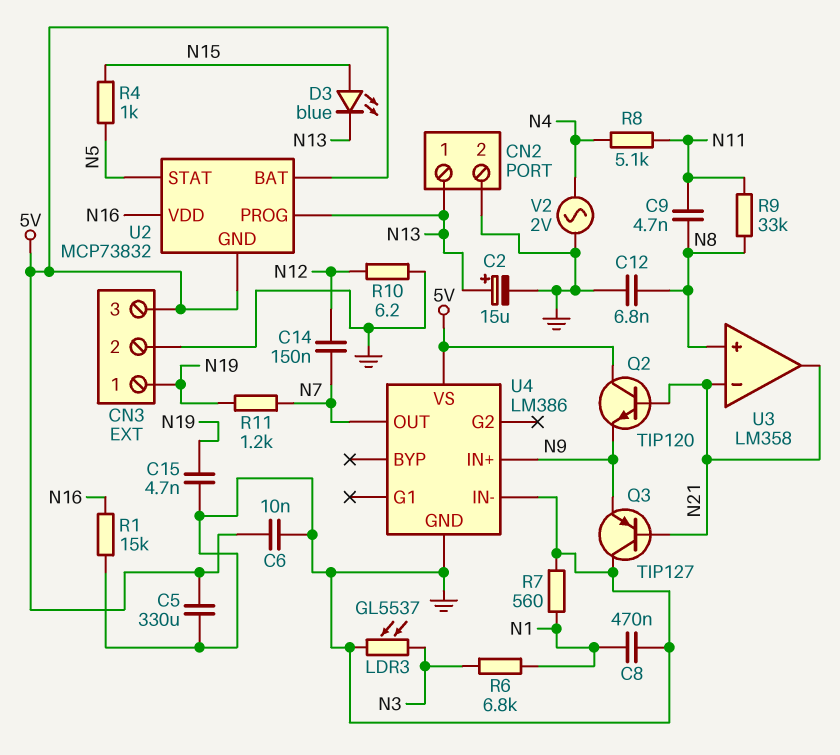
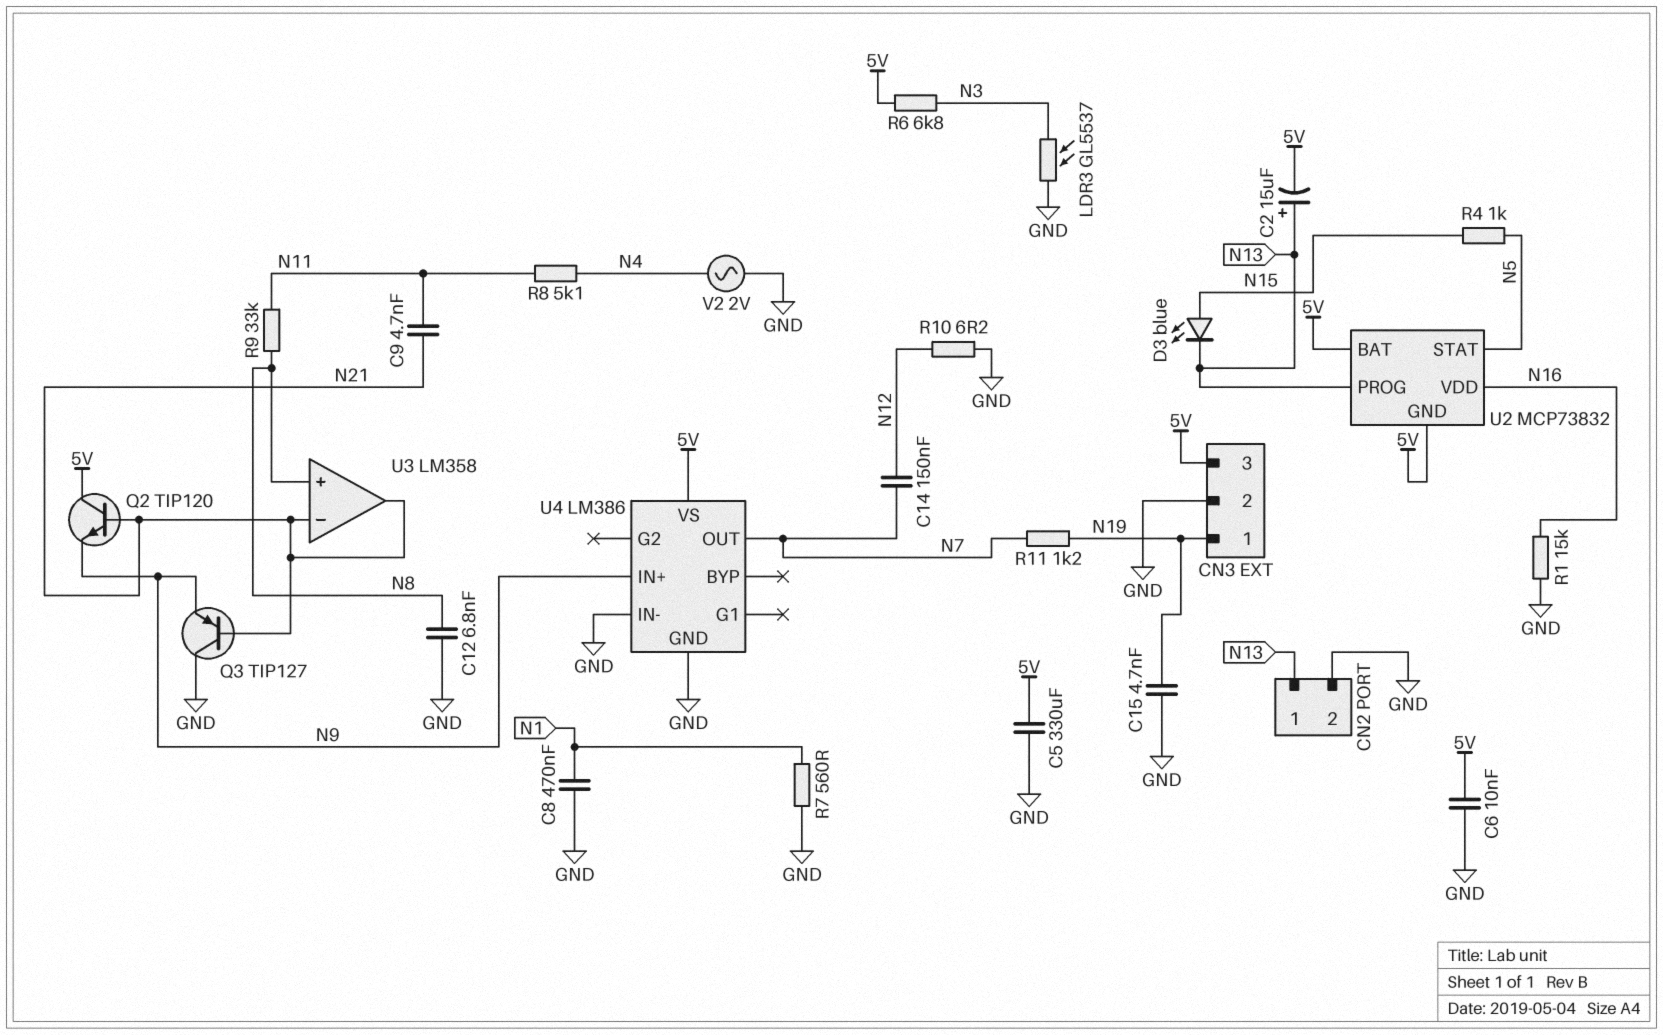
C2: 15uF (plus N13, minus GND) -> 15uF (plus N13, minus 5V)
C9: 4.7nF (N8, N11) -> 4.7nF (N11, N21)
R6: 6.8k (N1, N3) -> 6.8k (5V, N3)

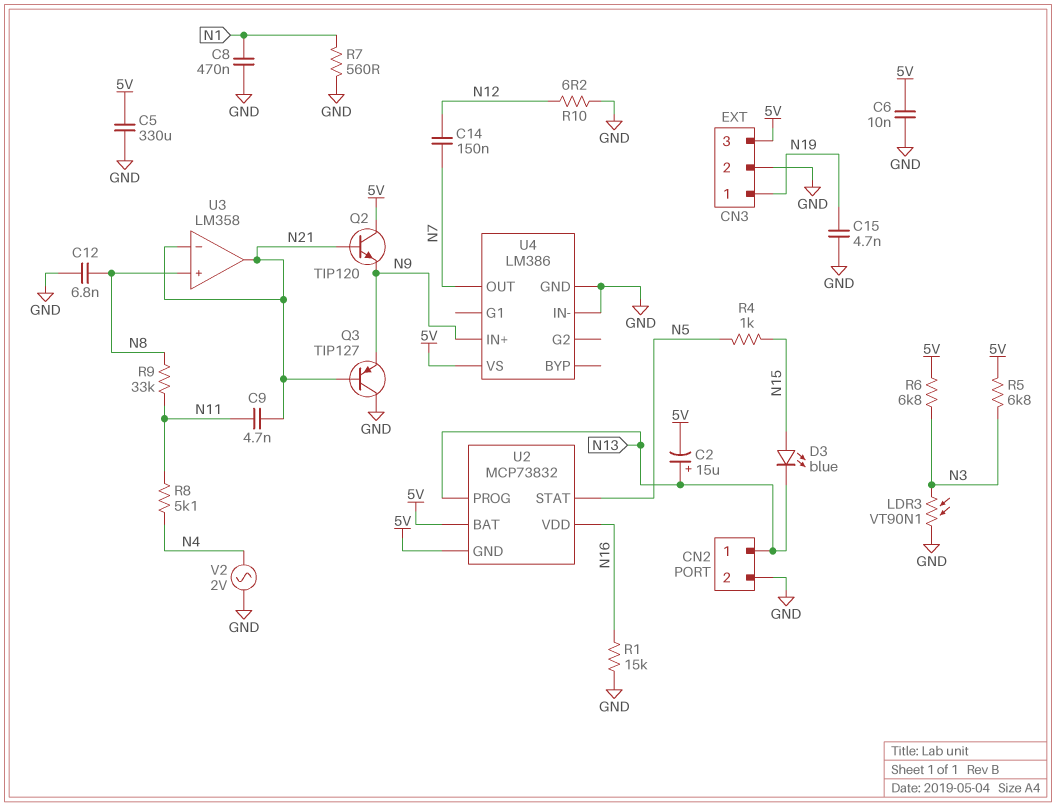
LDR3: GL5537 (GND, N3) -> VT90N1 (GND, N3)
R5: none -> 6.8k (5V, N3)
R11: 1.2k (N7, N19) -> none

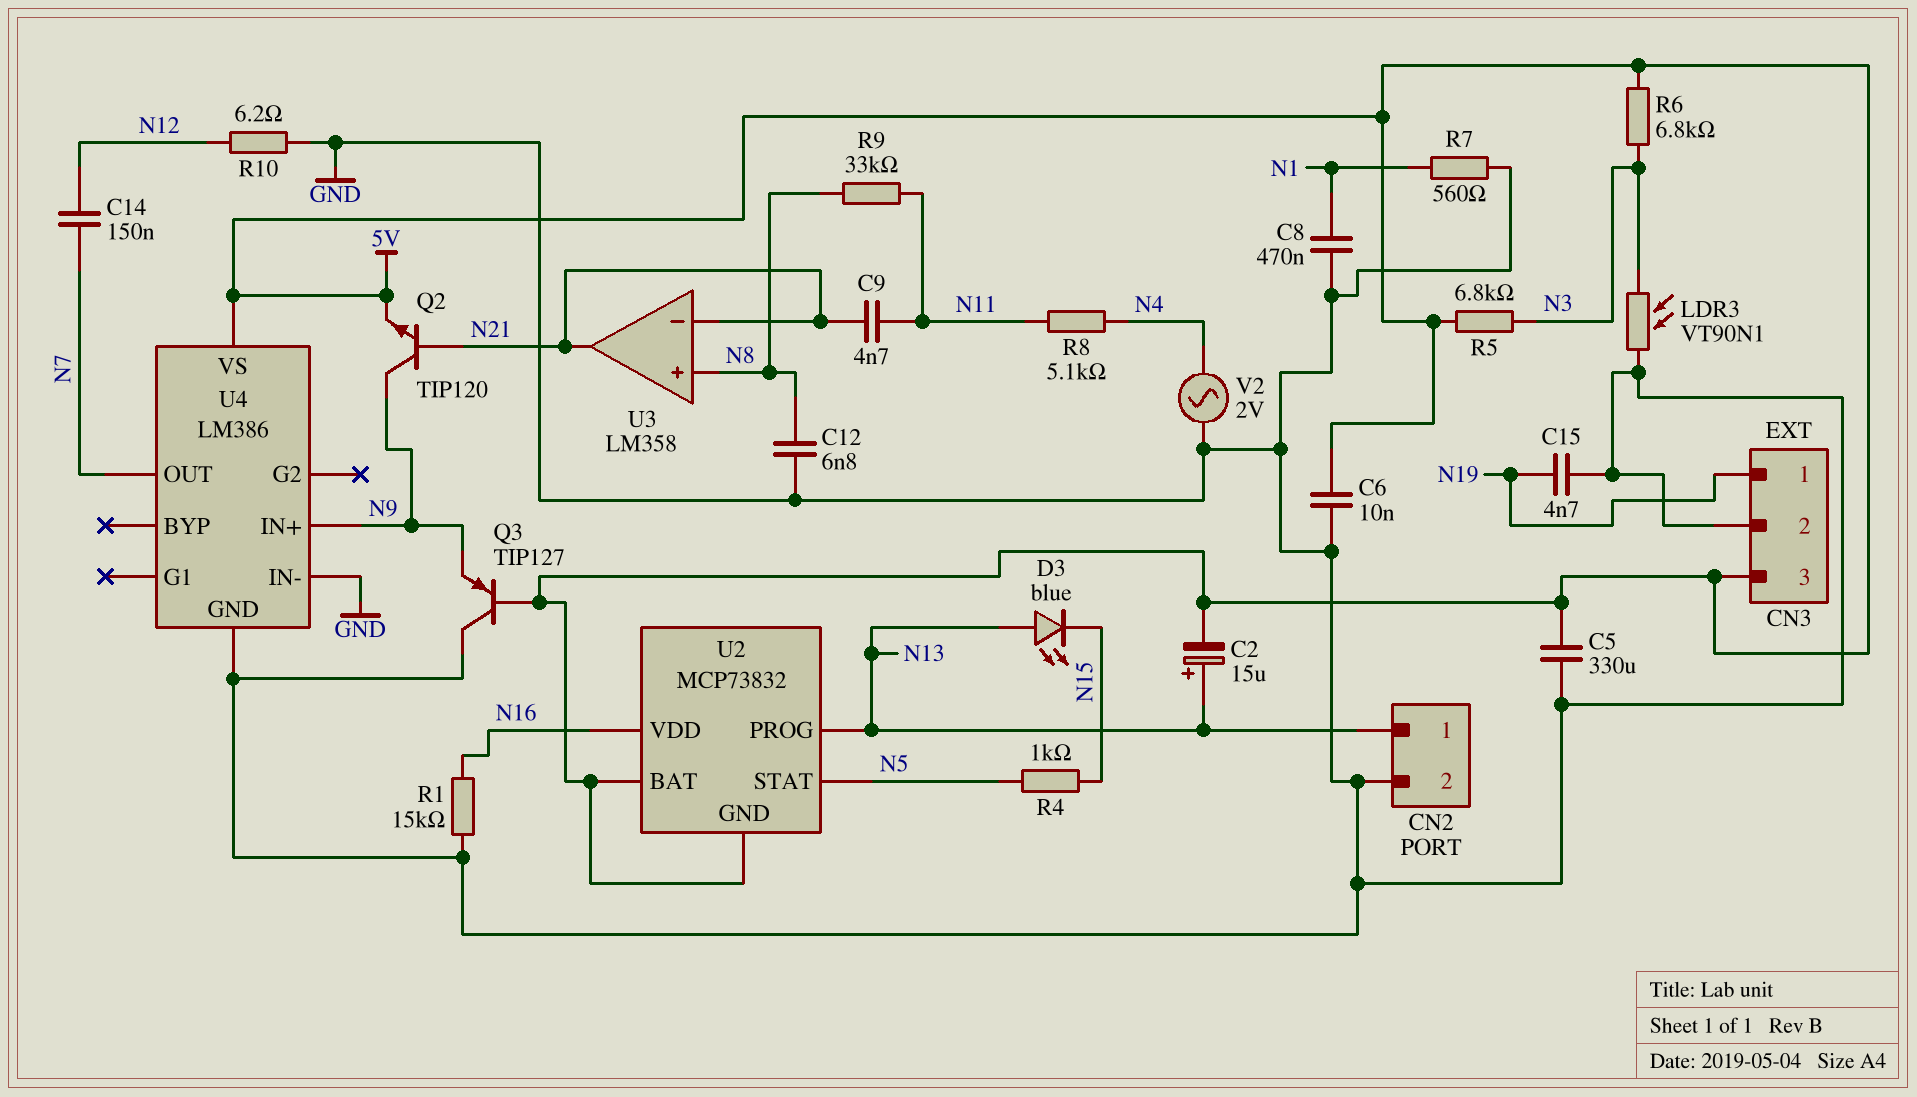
D3: LED blue (A N15, K N13) -> LED blue (A N13, K N15)
Q2: NPN TIP120 (B N21, C 5V, E N9) -> NPN TIP120 (B N21, C N9, E 5V)
Q3: PNP TIP127 (B N21, C GND, E N9) -> PNP TIP127 (B 5V, C GND, E N9)

